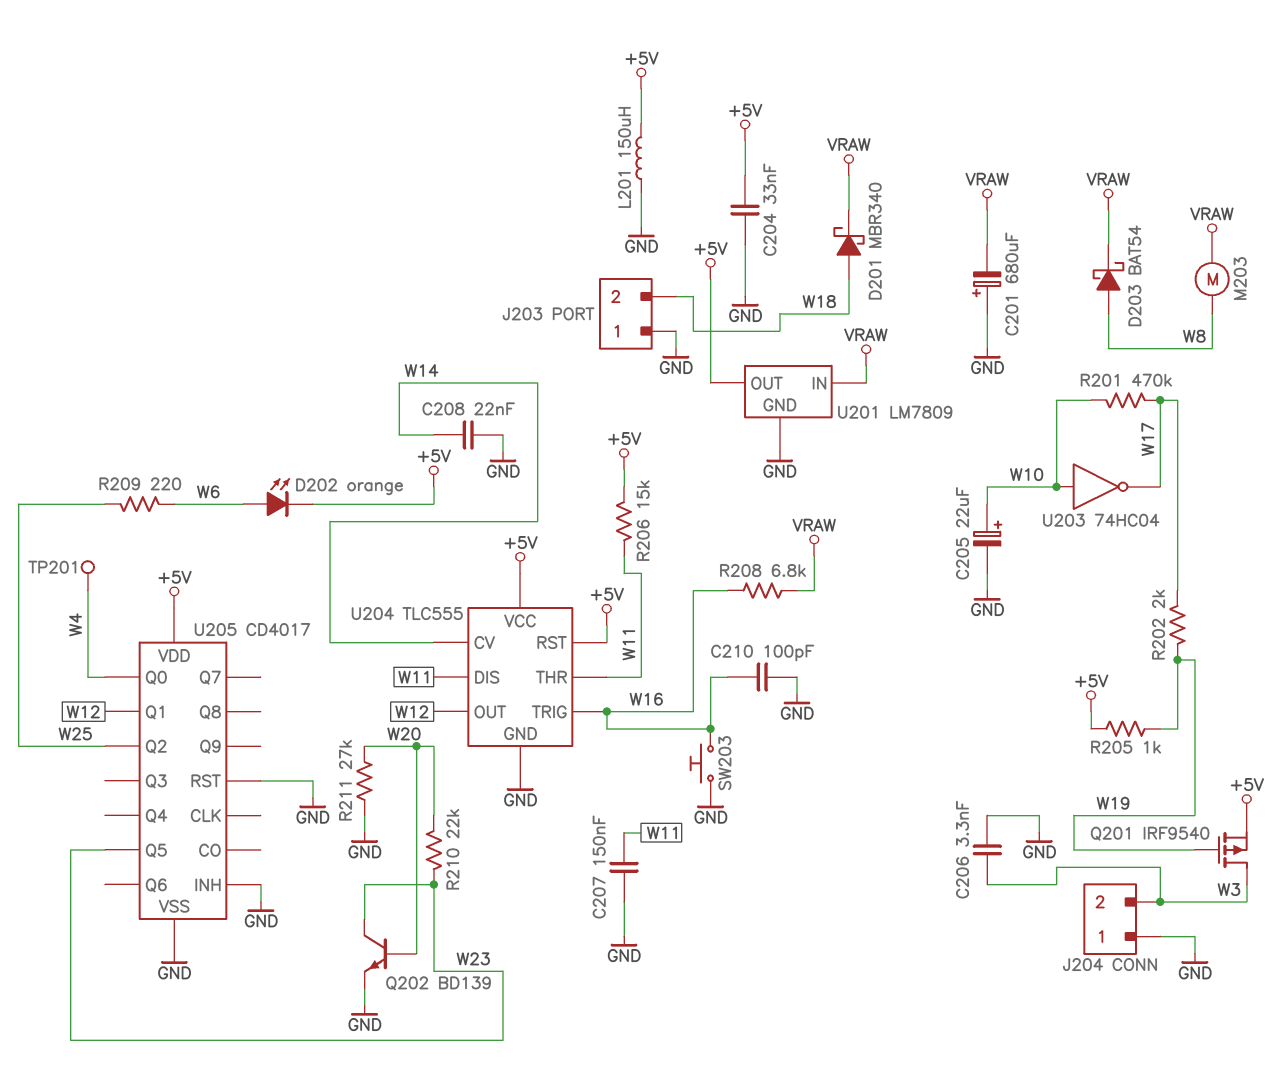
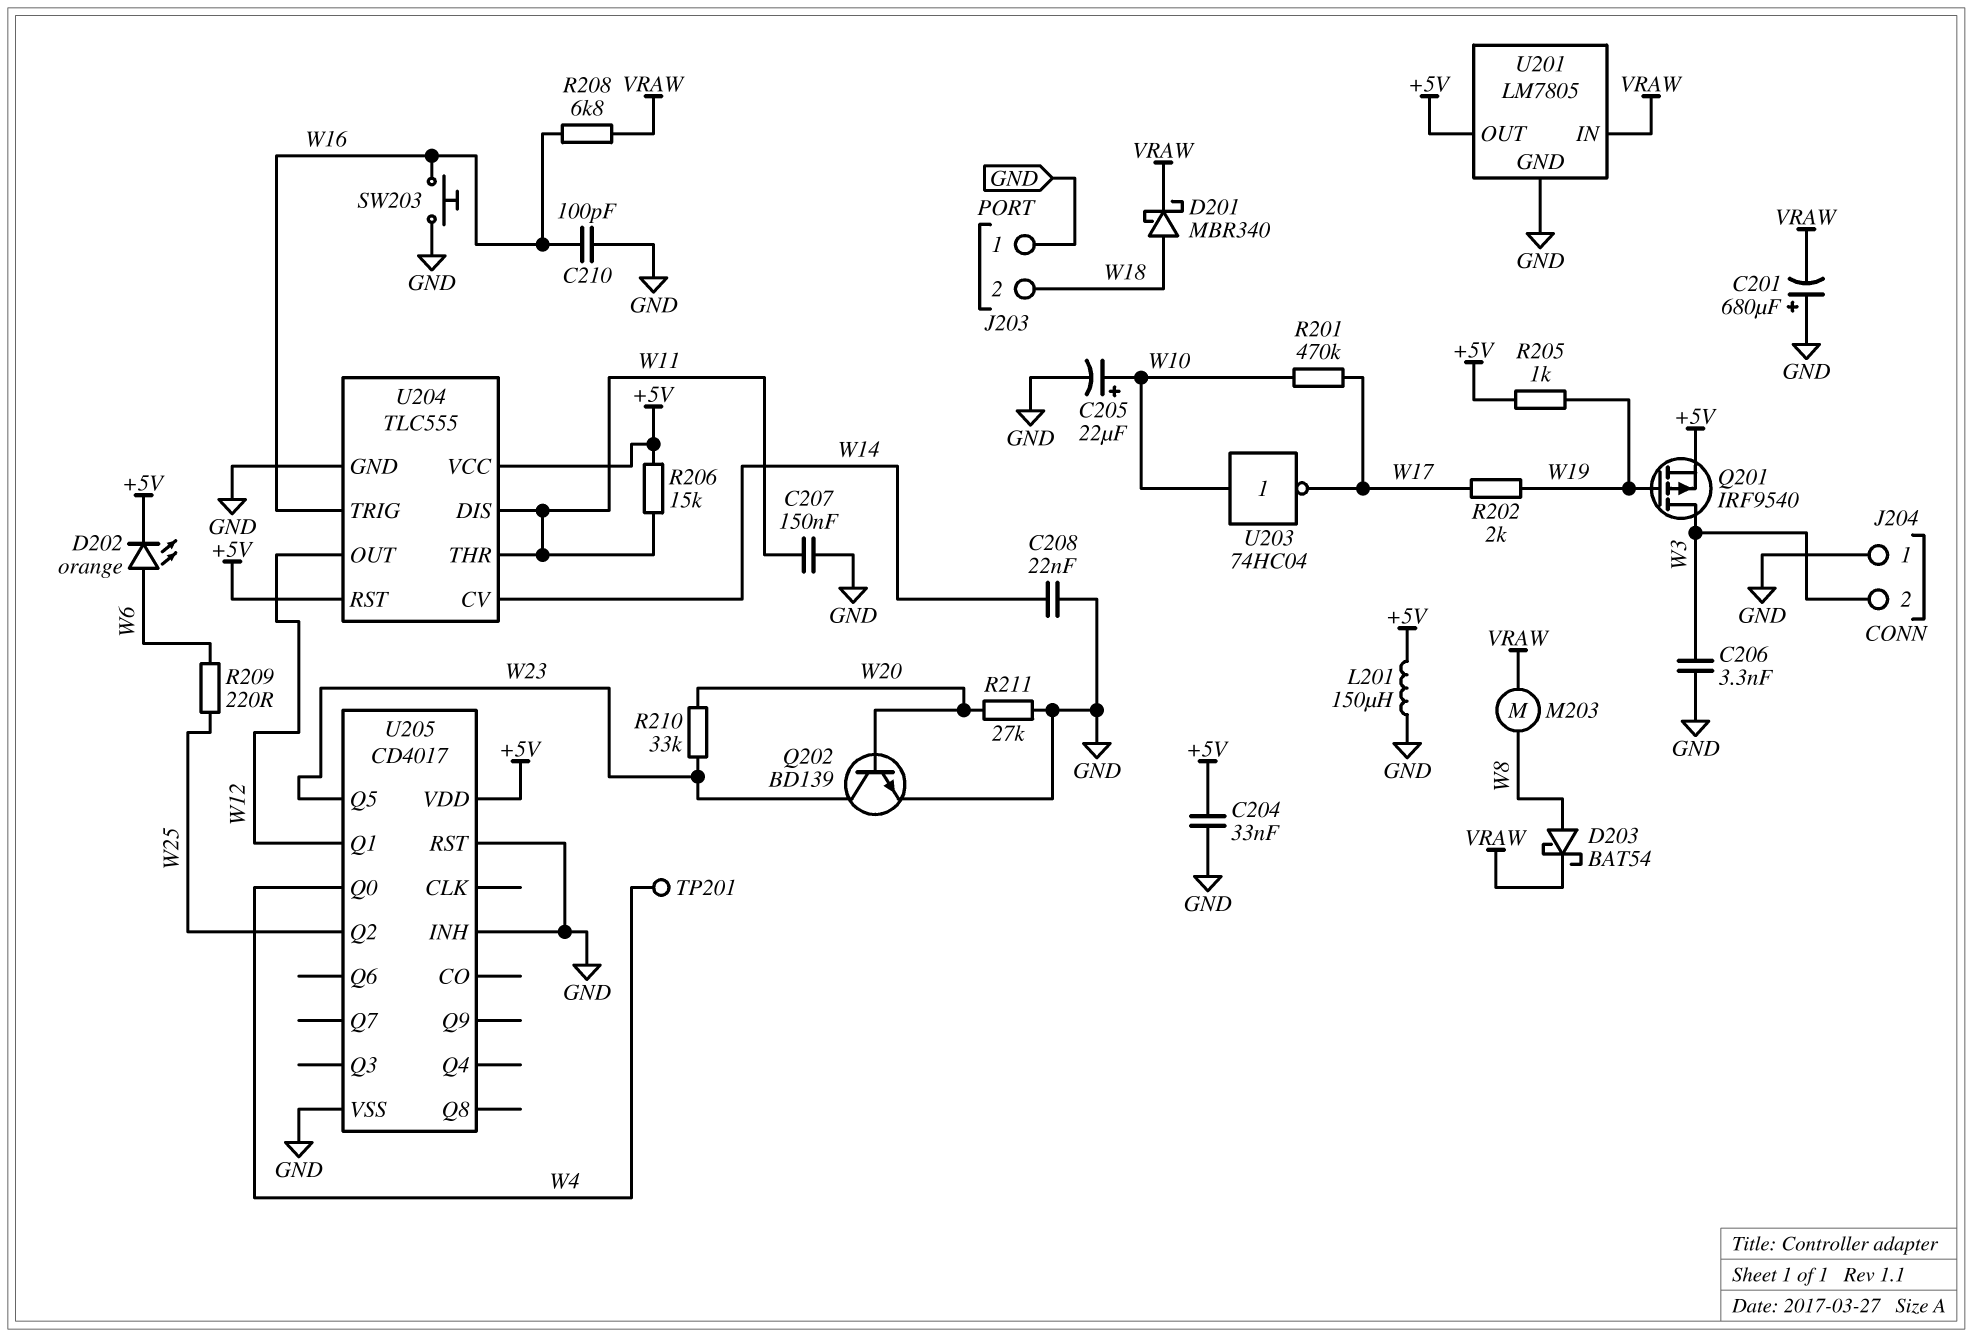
R210: 22k (W20, W23) -> 33k (W20, W23)
U201: LM7809 -> LM7805

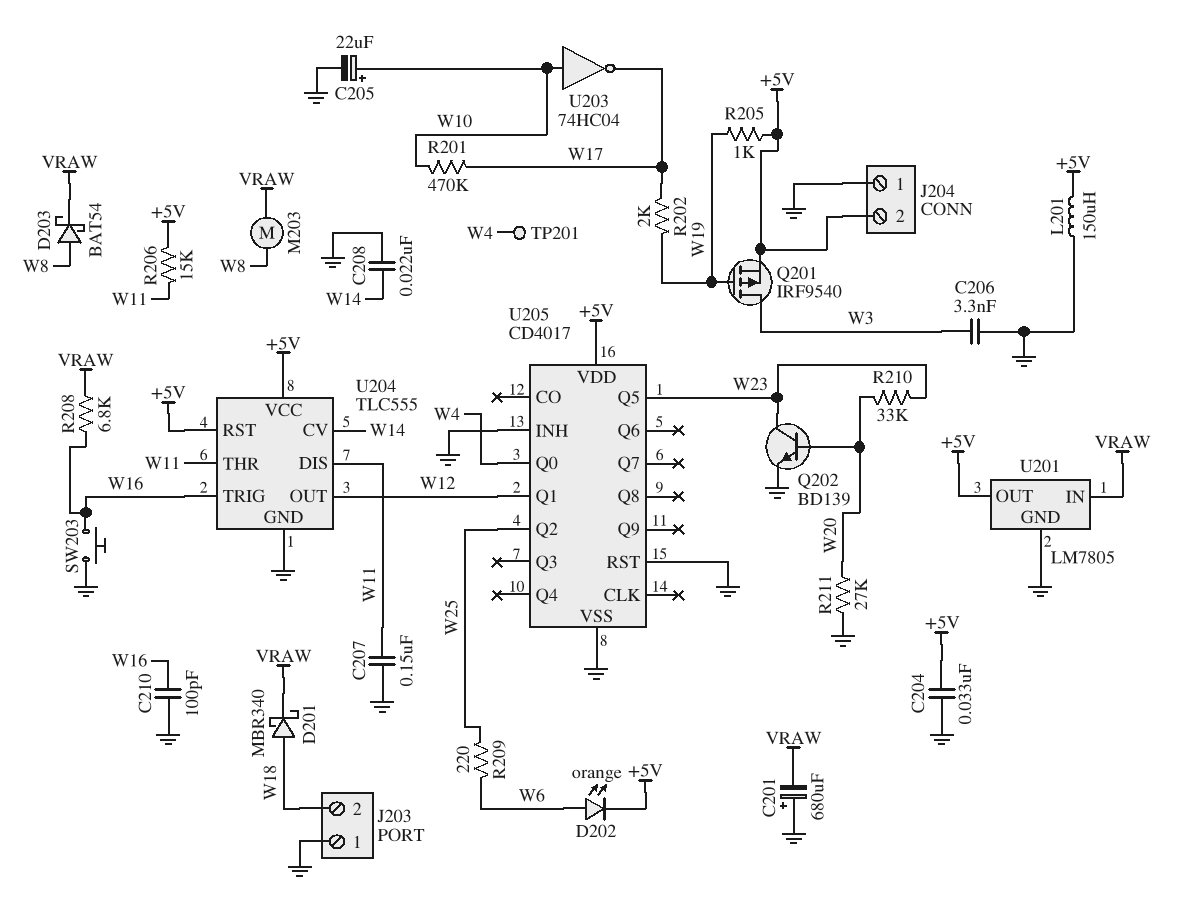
J204 pin 2: W3 -> +5V

